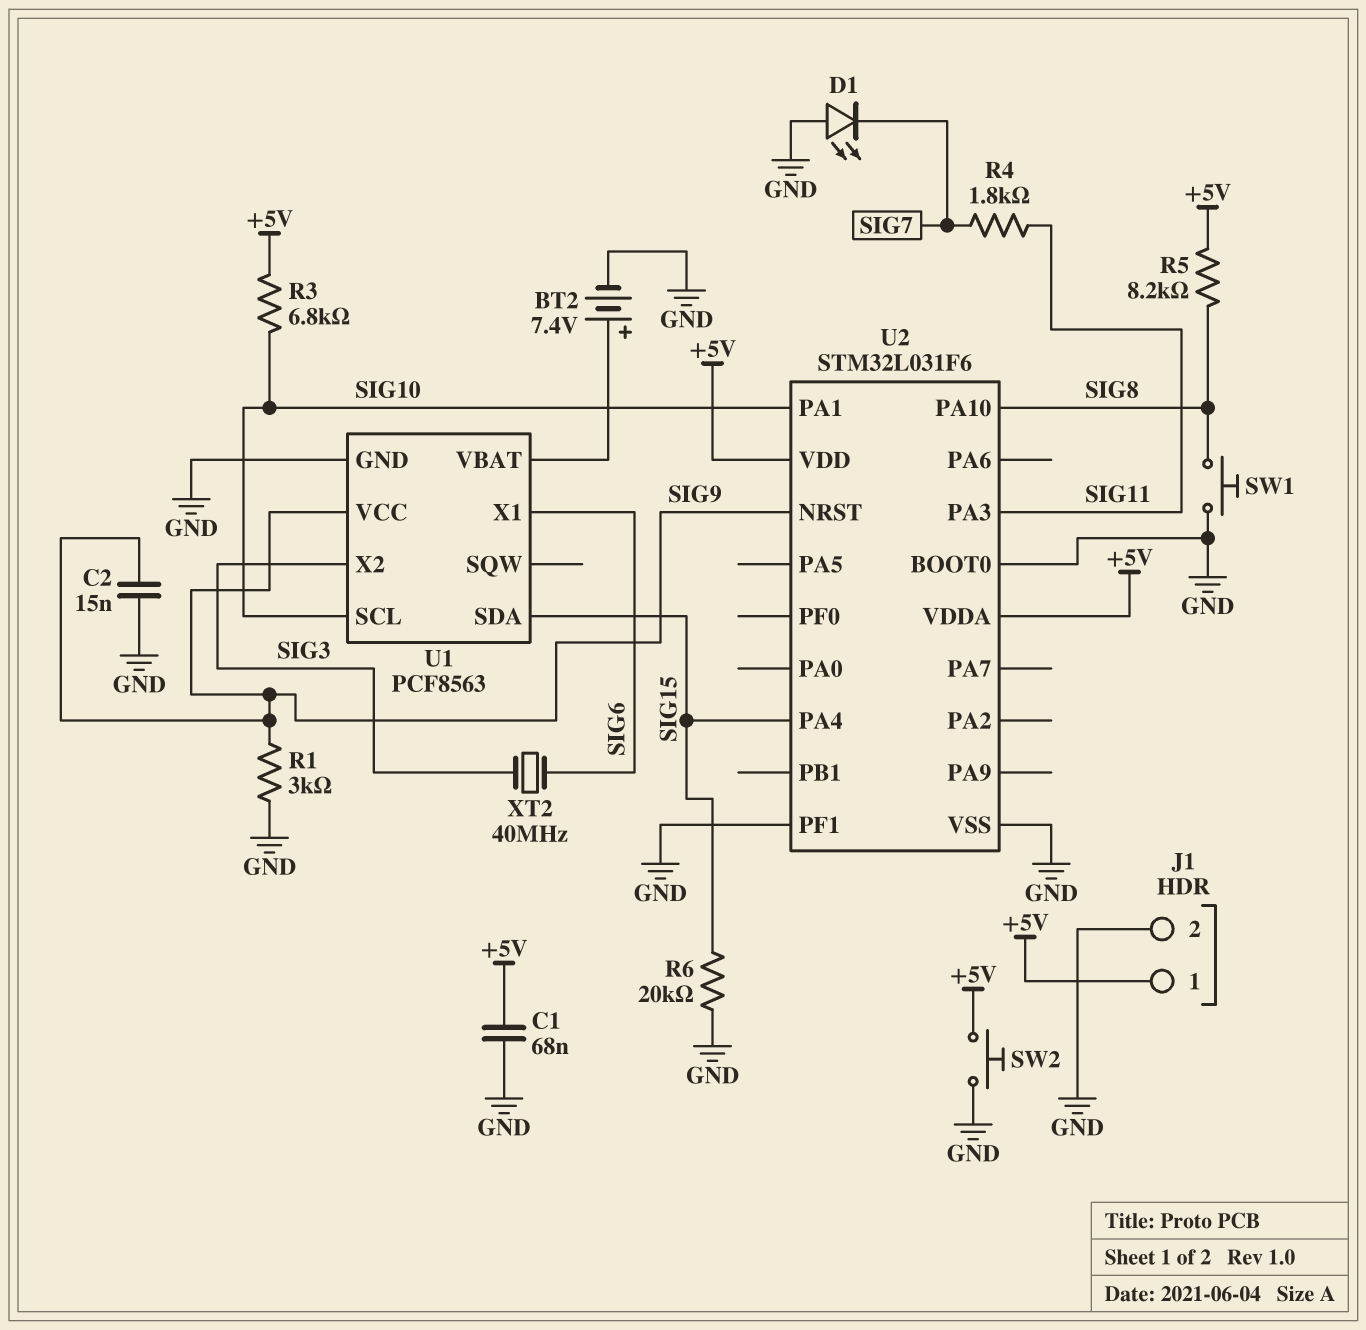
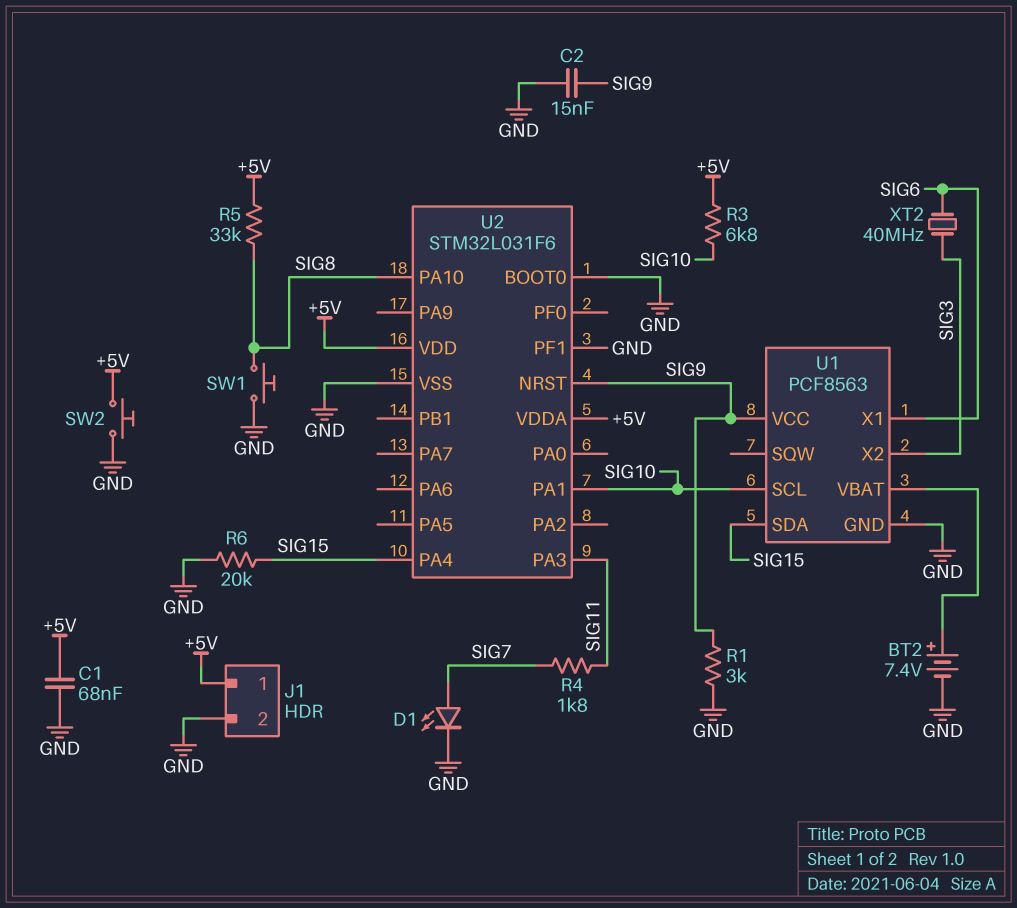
D1: LED (A GND, K SIG7) -> LED (A SIG7, K GND)
R5: 8.2k (+5V, SIG8) -> 33k (+5V, SIG8)

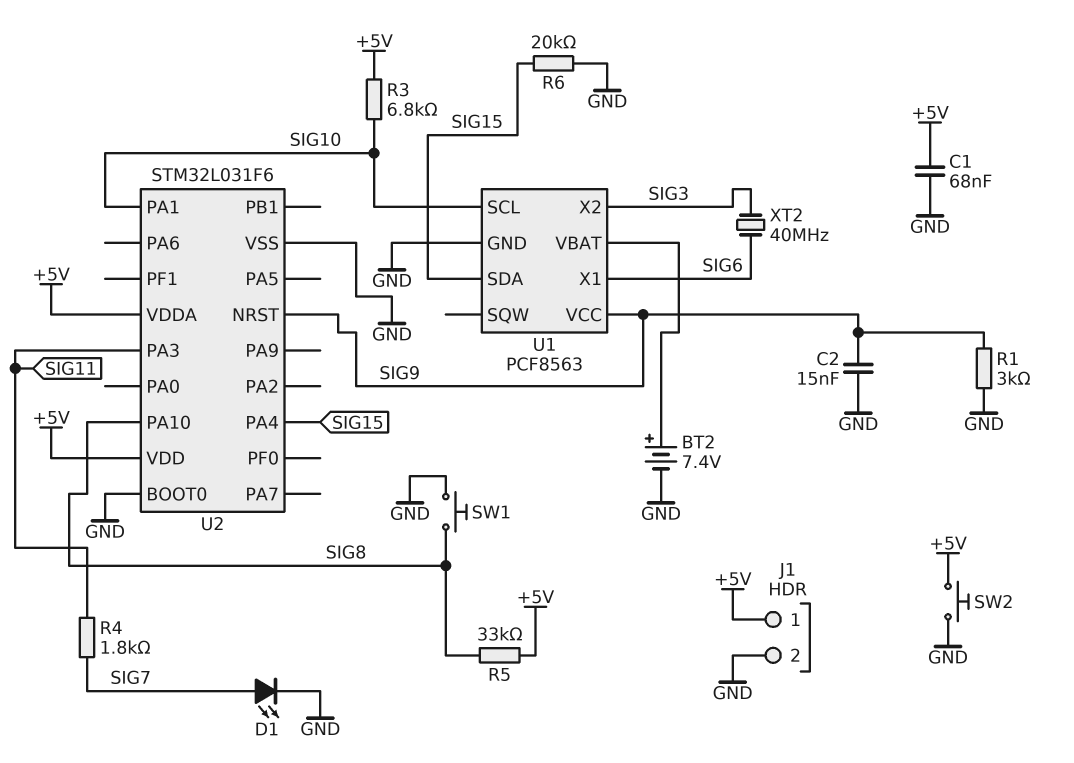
U2 pin PF1: GND -> none

